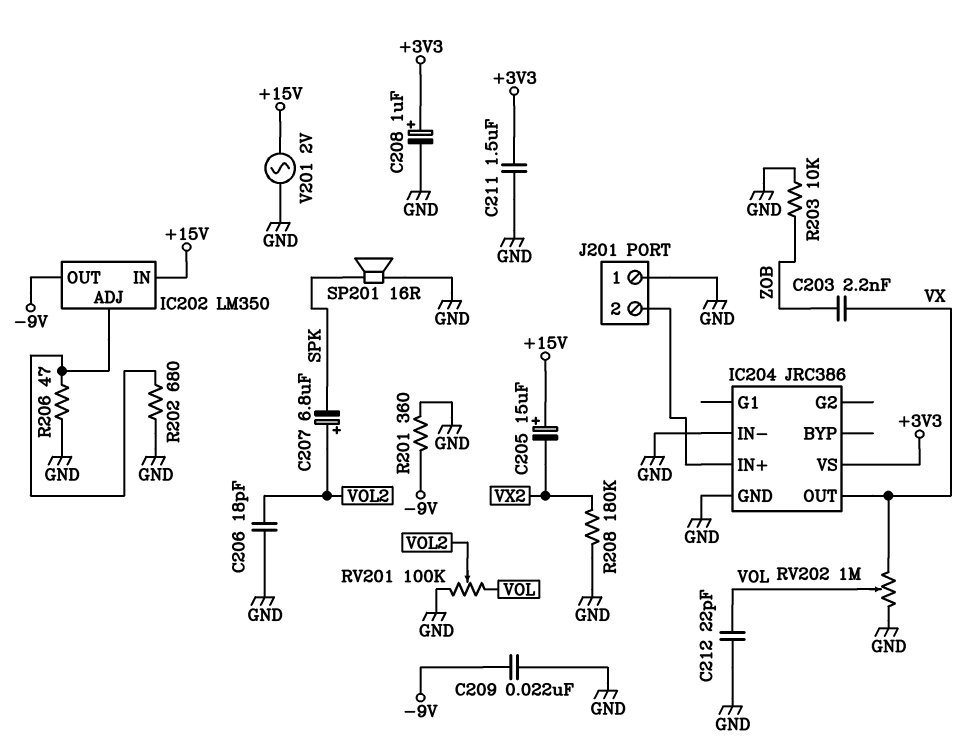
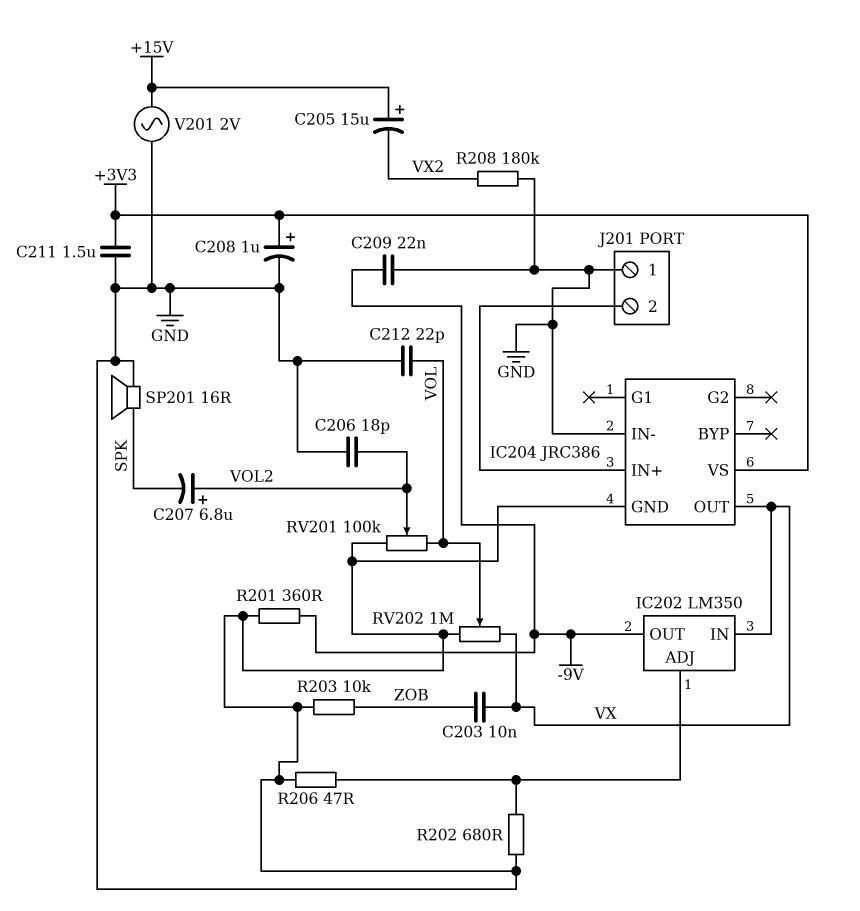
C203: 2.2nF (VX, ZOB) -> 10nF (VX, ZOB)
IC202 pin IN: +15V -> VX

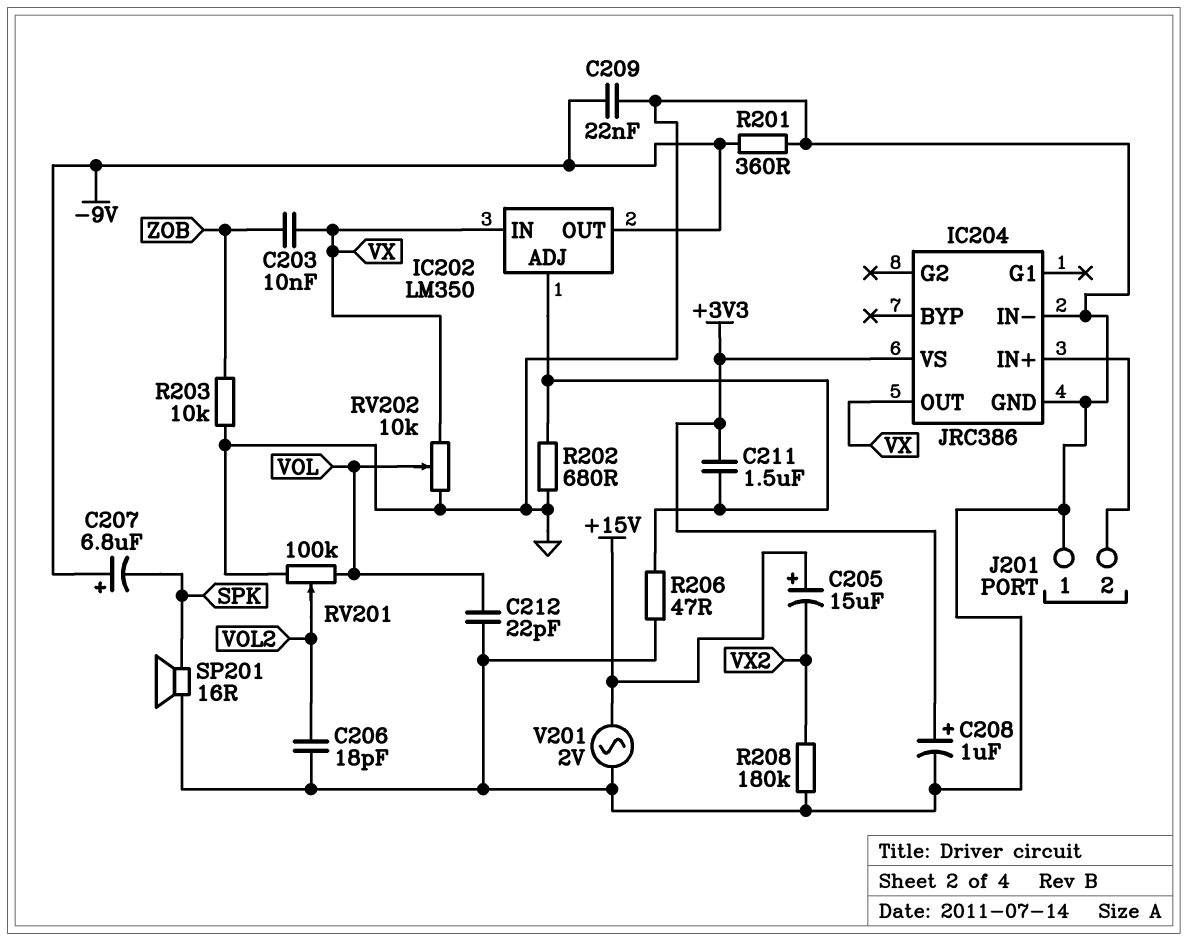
C207: 6.8uF (plus VOL2, minus SPK) -> 6.8uF (plus -9V, minus SPK)
C211: 1.5uF (+3V3, GND) -> 1.5uF (+3V3, IC202/ADJ)
RV202: 1M (GND, VX, wiper VOL) -> 10k (GND, VX, wiper VOL)

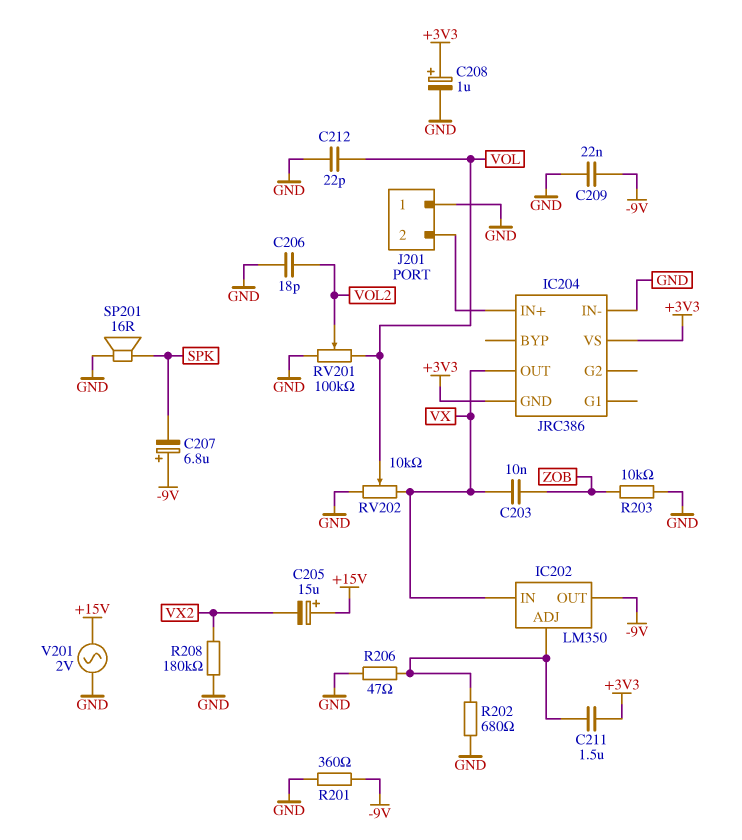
IC204 pin GND: GND -> +3V3

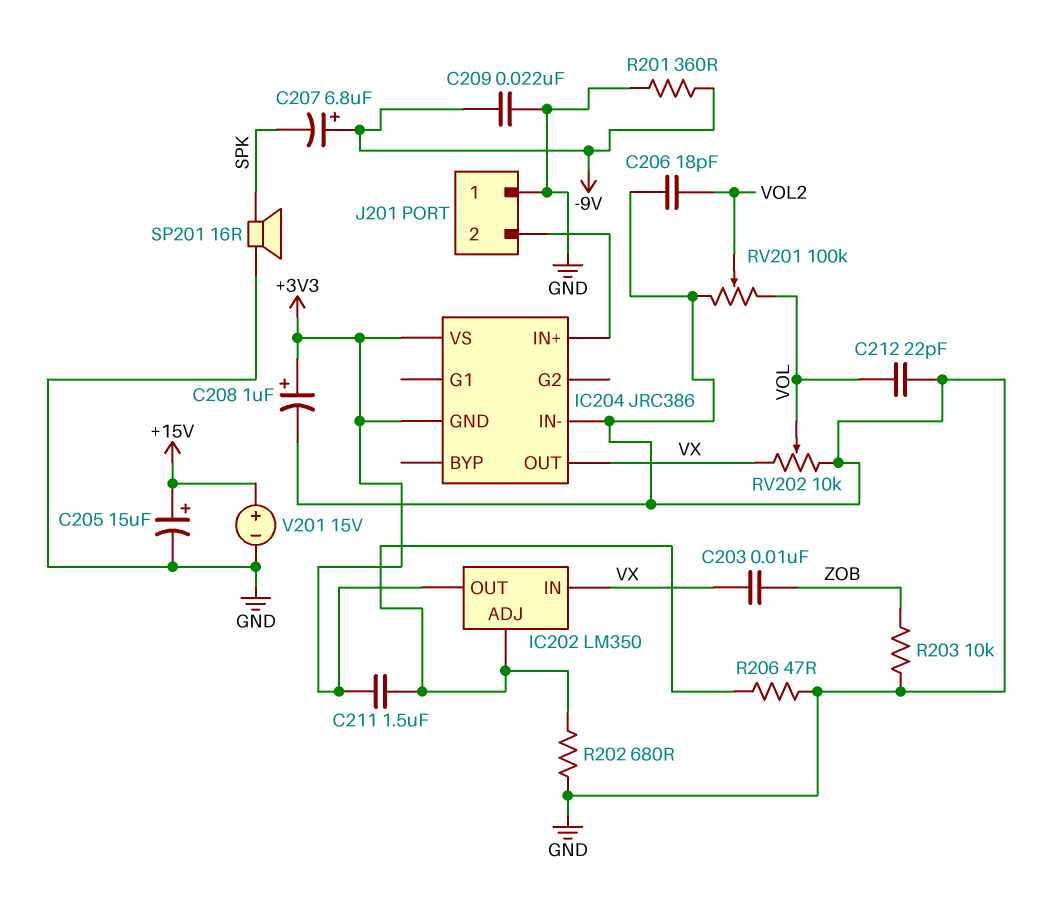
C205: 15uF (plus +15V, minus VX2) -> 15uF (plus +15V, minus GND)
IC202 pin OUT: -9V -> +3V3
R208: 180k (GND, VX2) -> none
V201: AC 2V (+15V, GND) -> 15V (plus +15V, minus GND)

